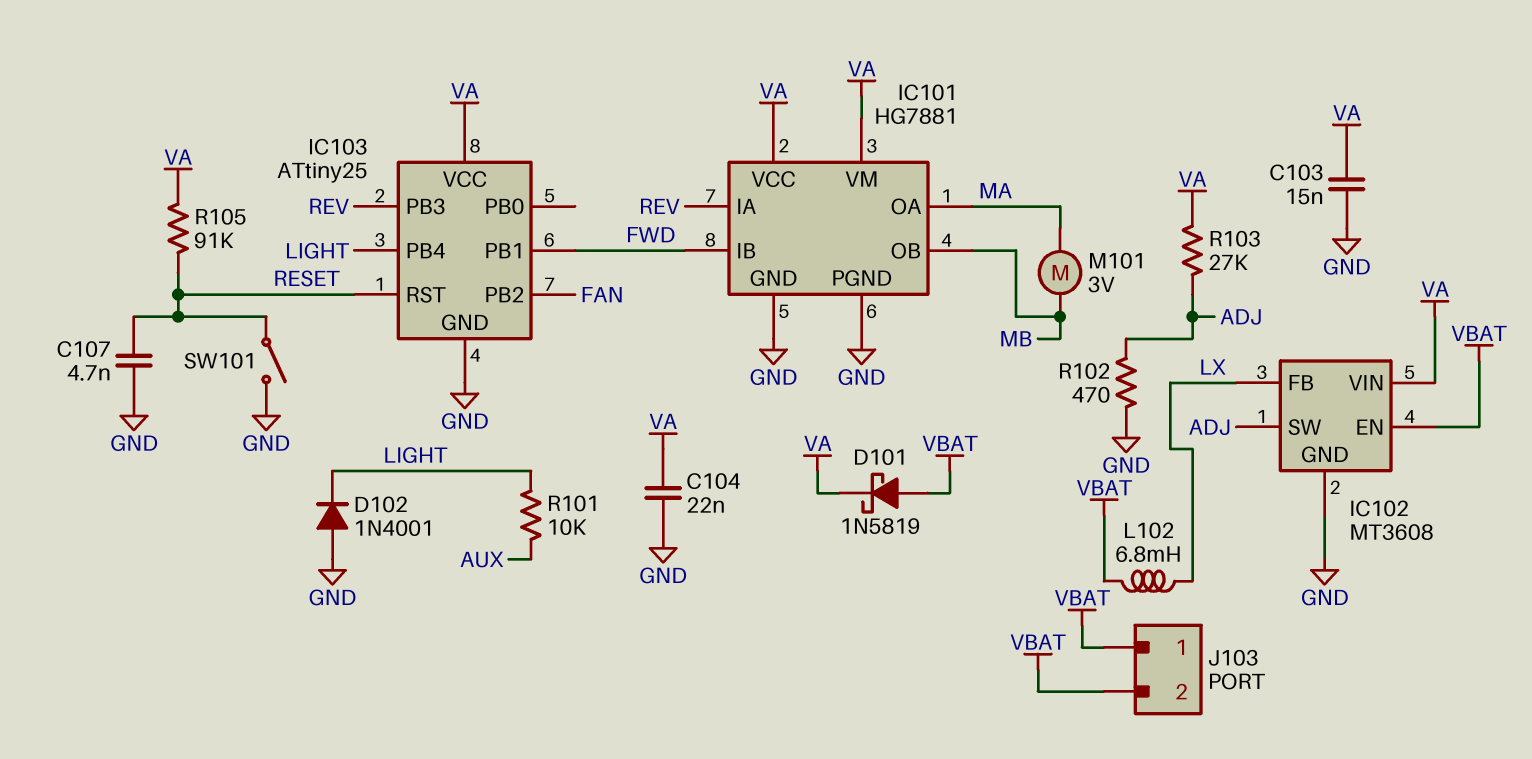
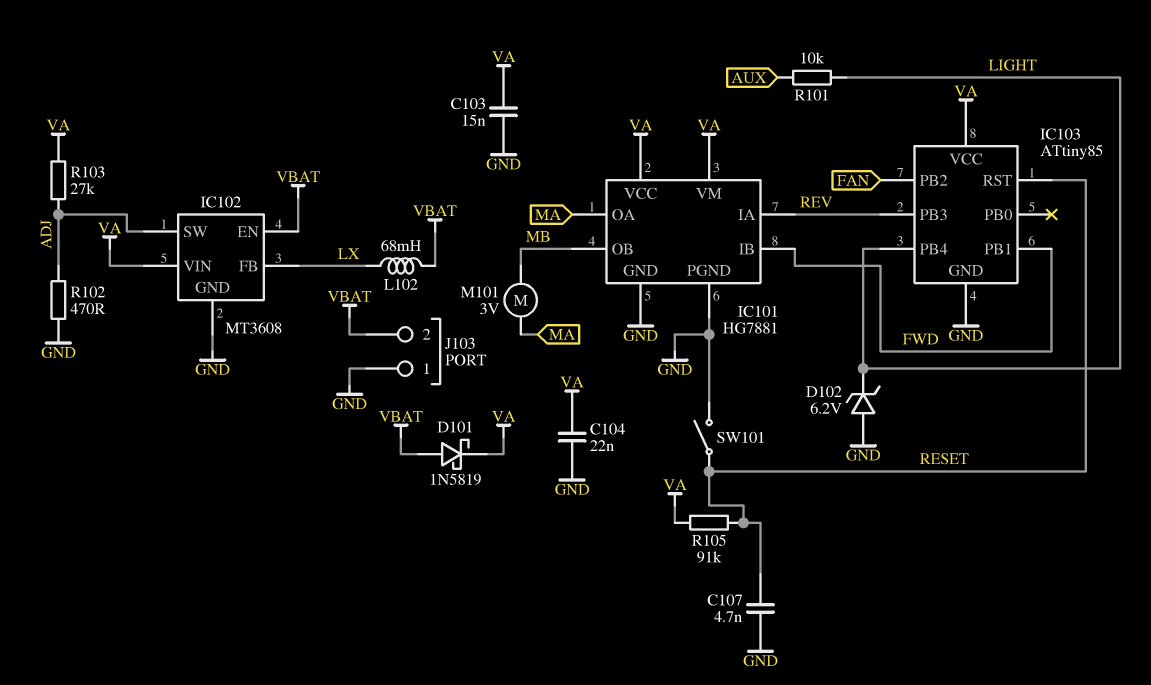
D102: diode 1N4001 (A GND, K LIGHT) -> zener 6.2V (A GND, K LIGHT)
IC103: ATtiny25 -> ATtiny85
J103 pin 1: VBAT -> GND
L102: 6.8mH (LX, VBAT) -> 68mH (LX, VBAT)

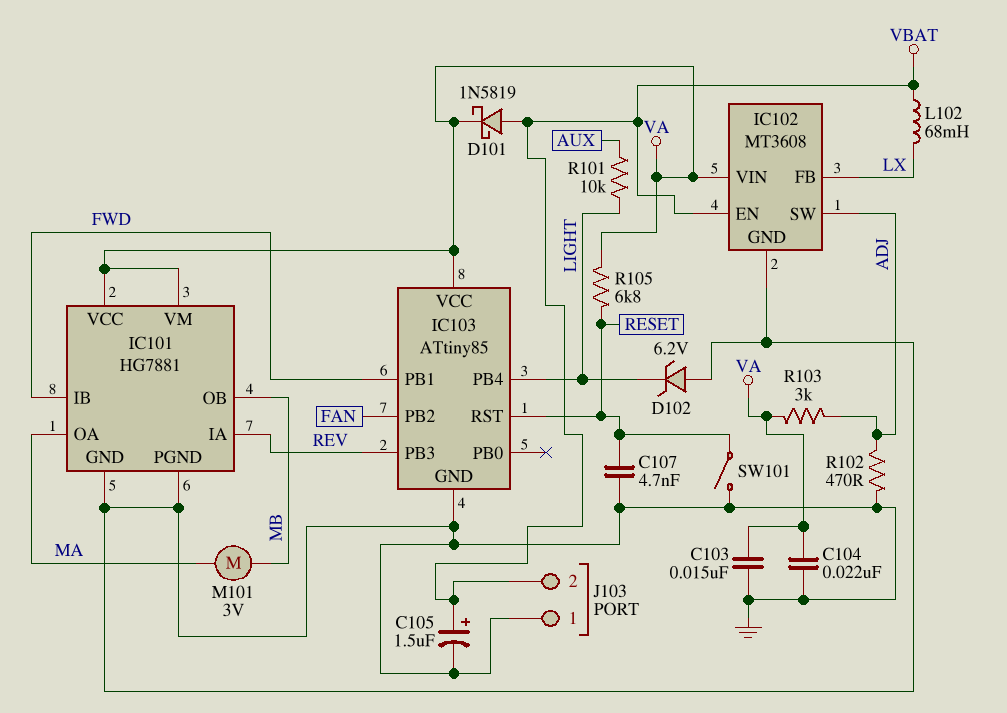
C105: none -> 1.5uF (plus VBAT, minus GND)
R103: 27k (ADJ, VA) -> 3k (ADJ, VA)
R105: 91k (RESET, VA) -> 6.8k (RESET, VA)

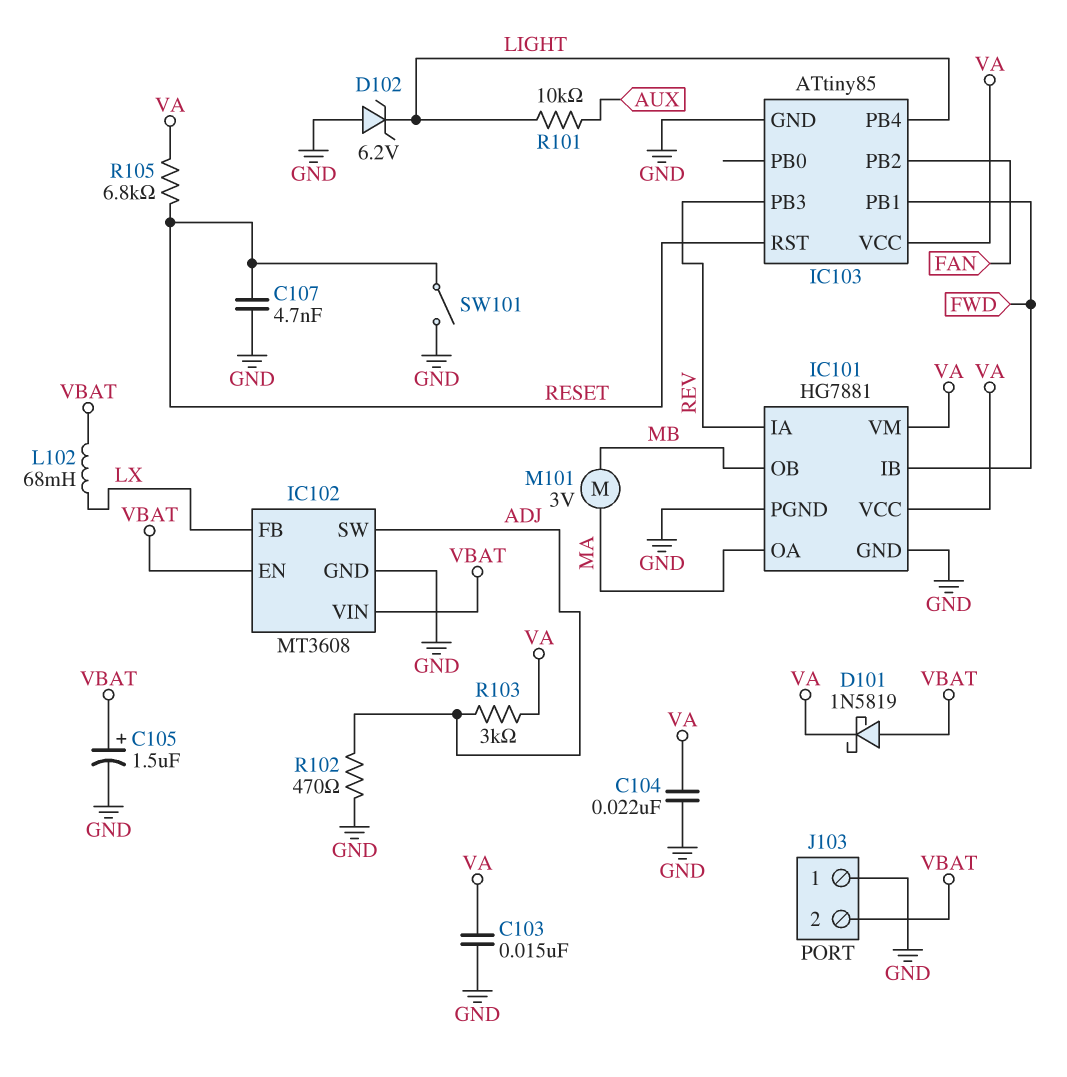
IC102 pin VIN: VA -> VBAT

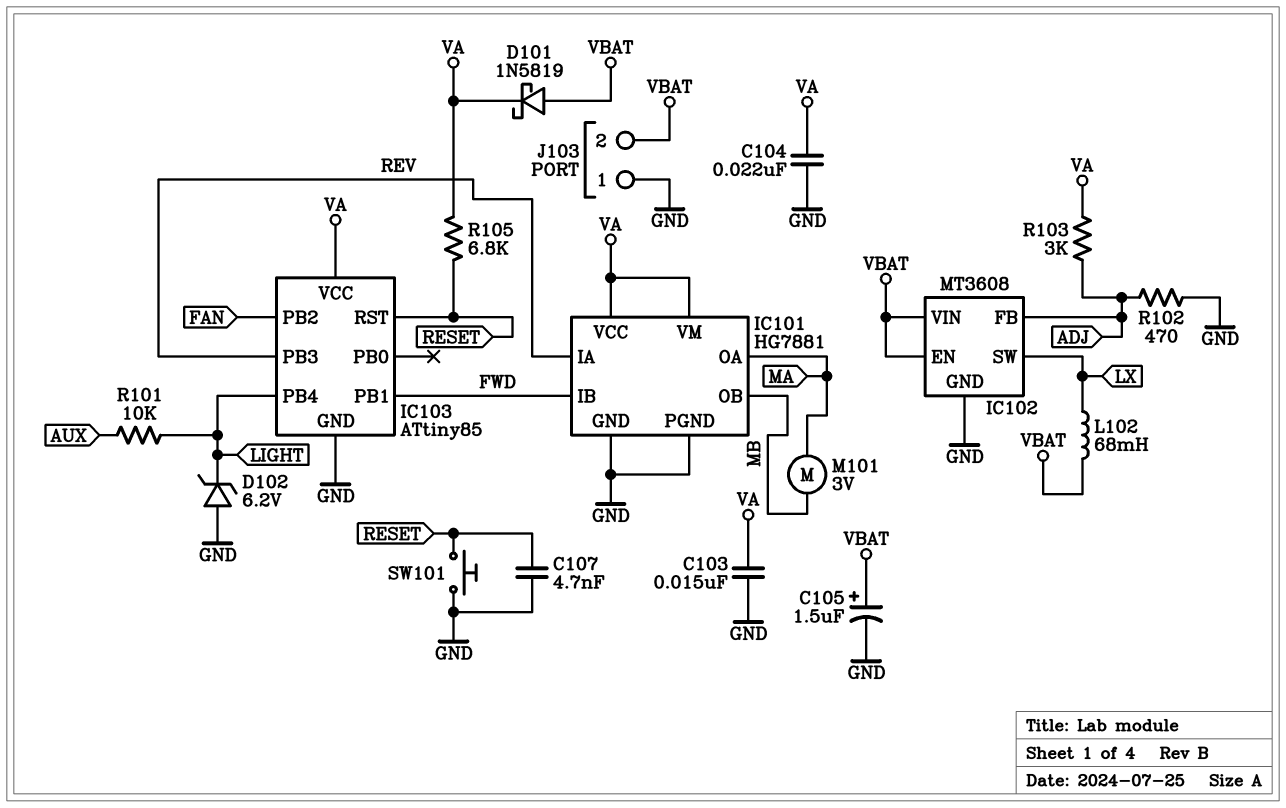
IC102 pin FB: LX -> ADJ
IC102 pin SW: ADJ -> LX
SW101: switch (GND, RESET) -> button (GND, RESET)

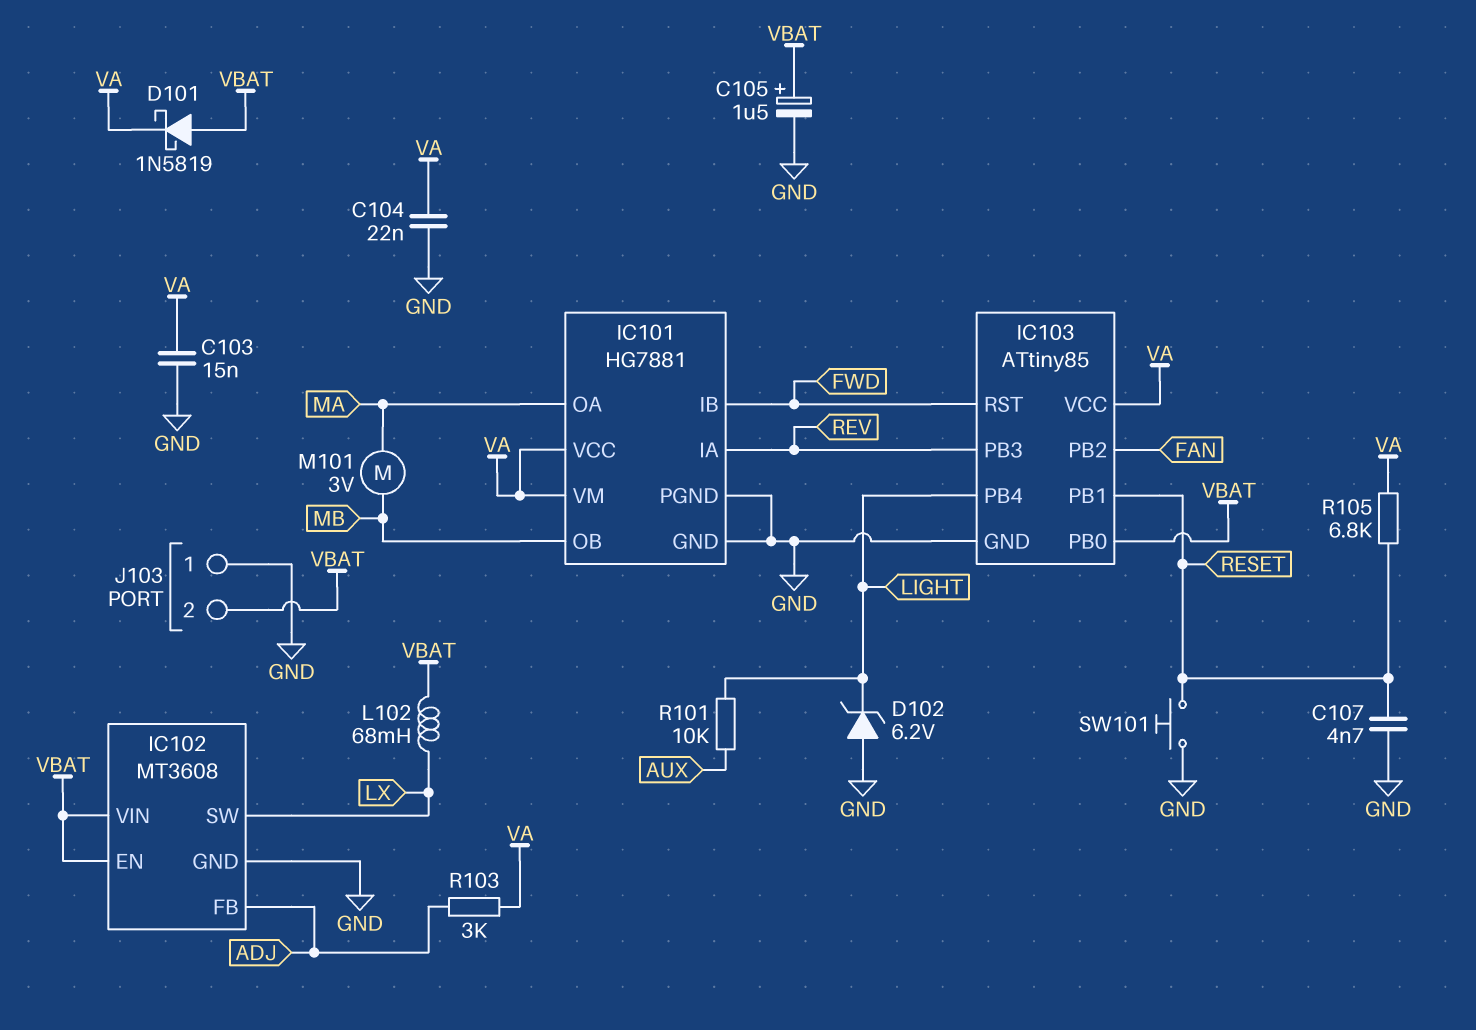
IC103 pin PB0: none -> VBAT
IC103 pin PB1: FWD -> RESET
IC103 pin RST: RESET -> FWD
R102: 470 (ADJ, GND) -> none

